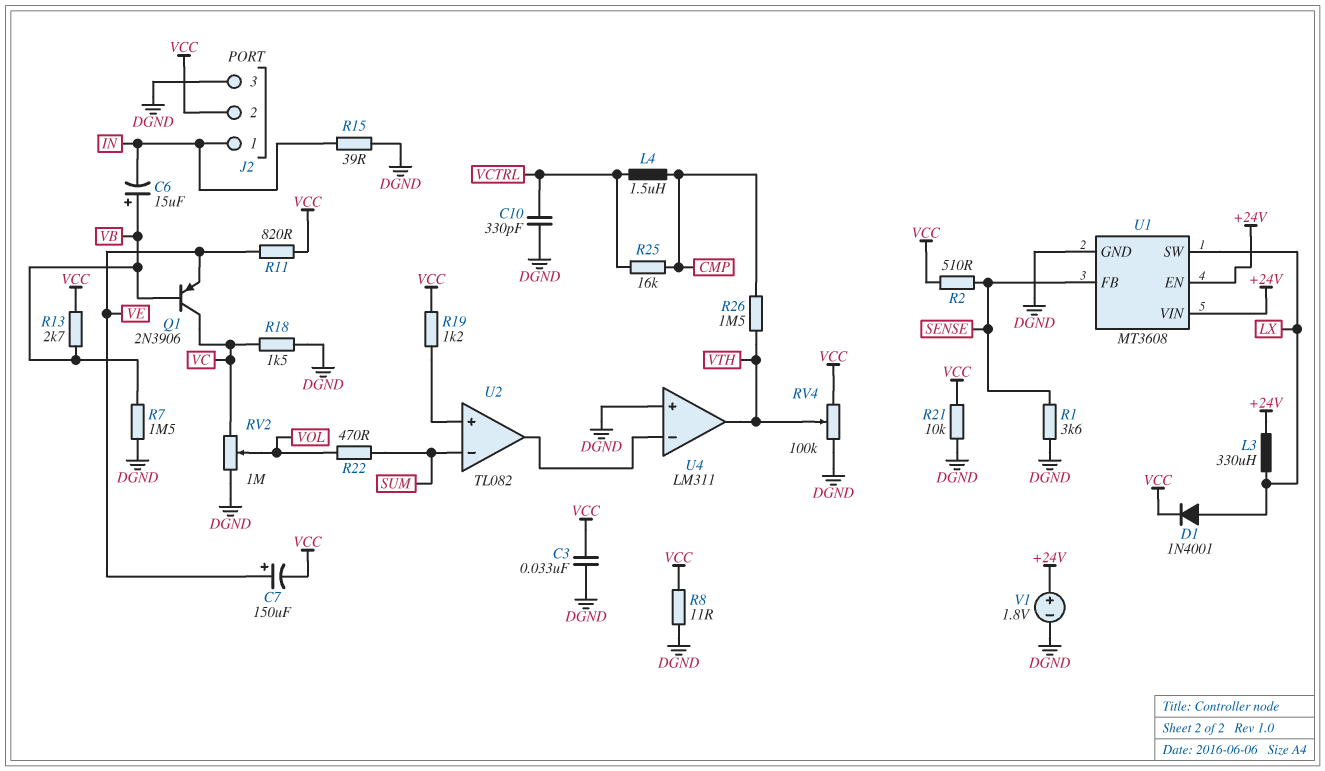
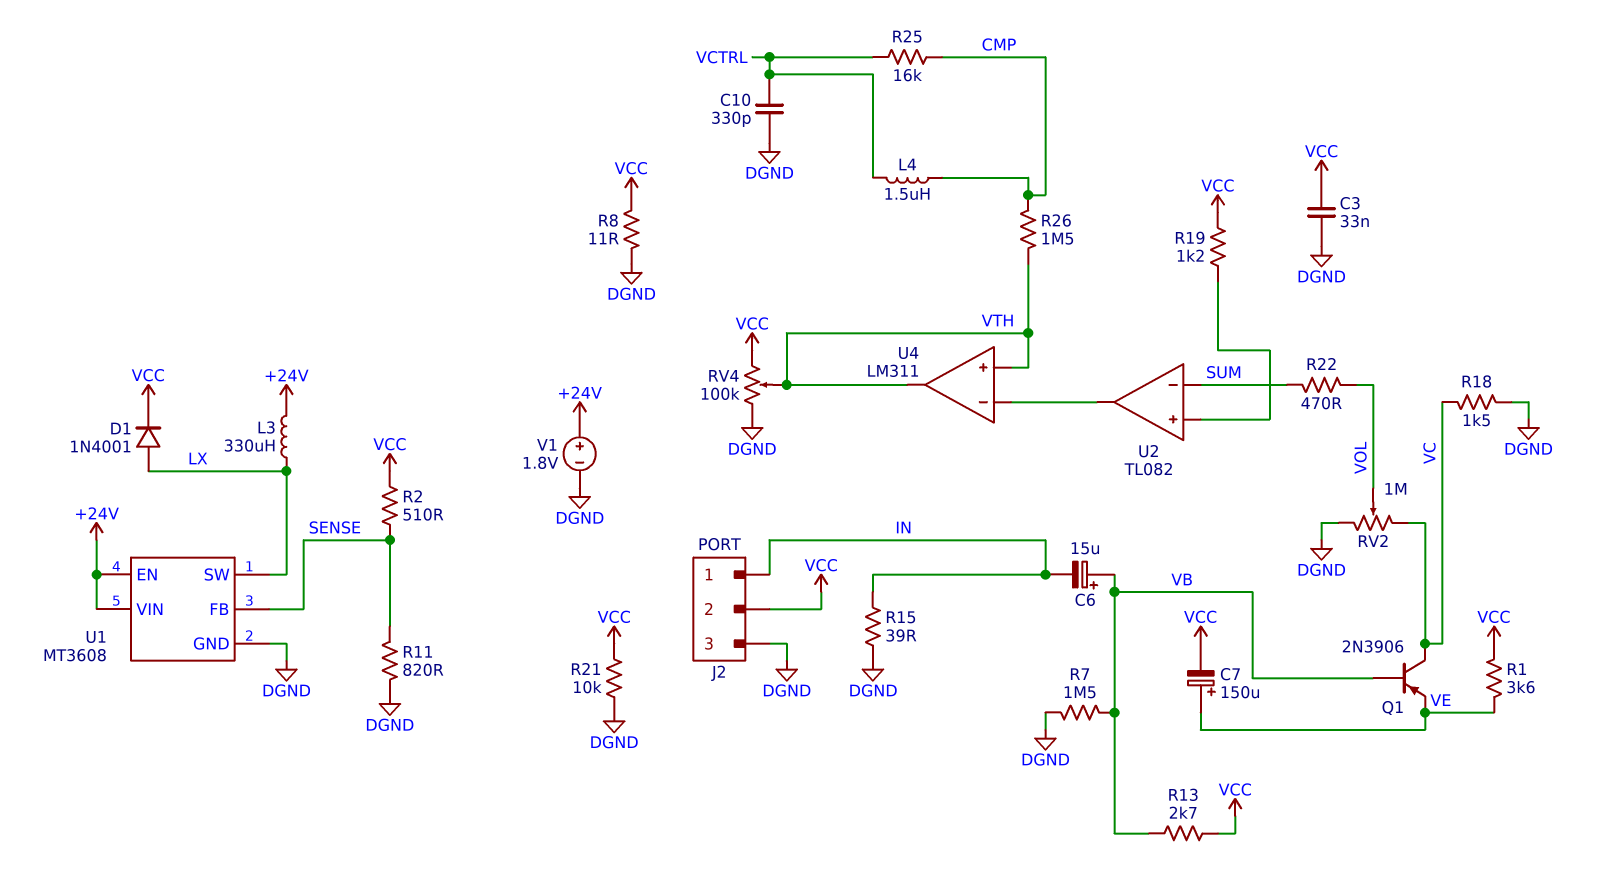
R1: 3.6k (DGND, SENSE) -> 3.6k (VCC, VE)
R11: 820 (VCC, VE) -> 820 (DGND, SENSE)
U4 pin in+: DGND -> VTH

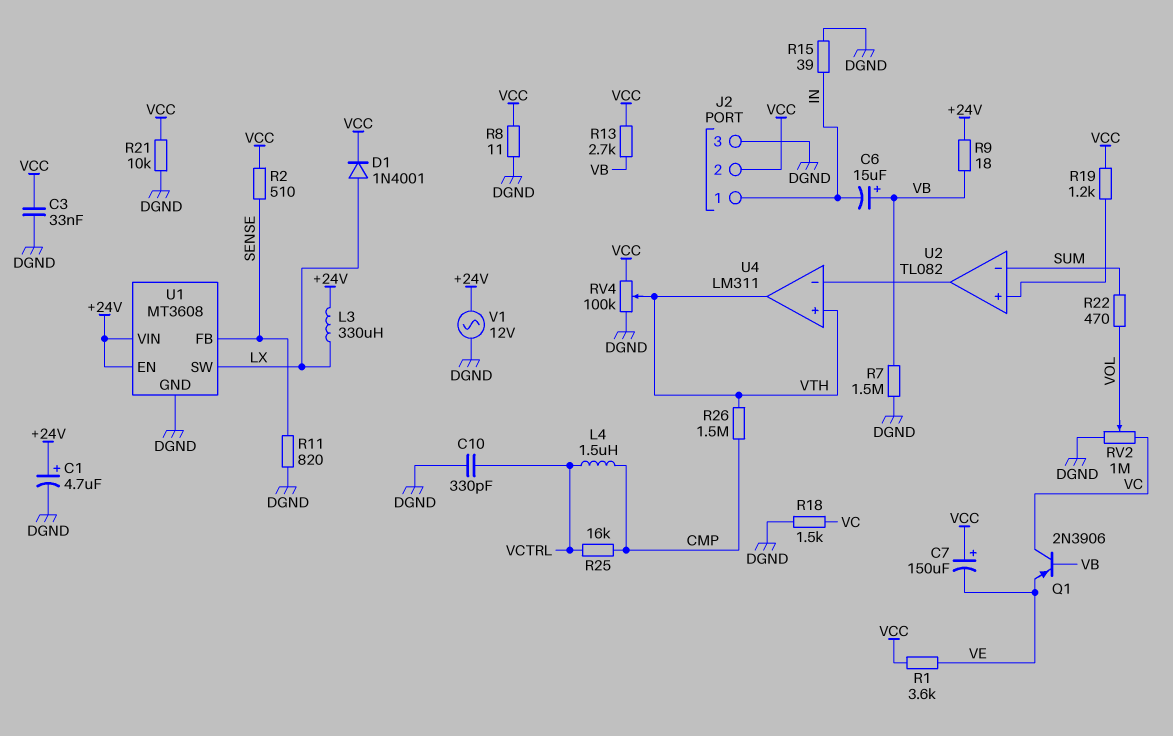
C1: none -> 4.7uF (plus +24V, minus DGND)
C7: 150uF (plus VE, minus VCC) -> 150uF (plus VCC, minus VE)
R9: none -> 18 (+24V, VB)
V1: 1.8V (plus +24V, minus DGND) -> AC 12V (+24V, DGND)

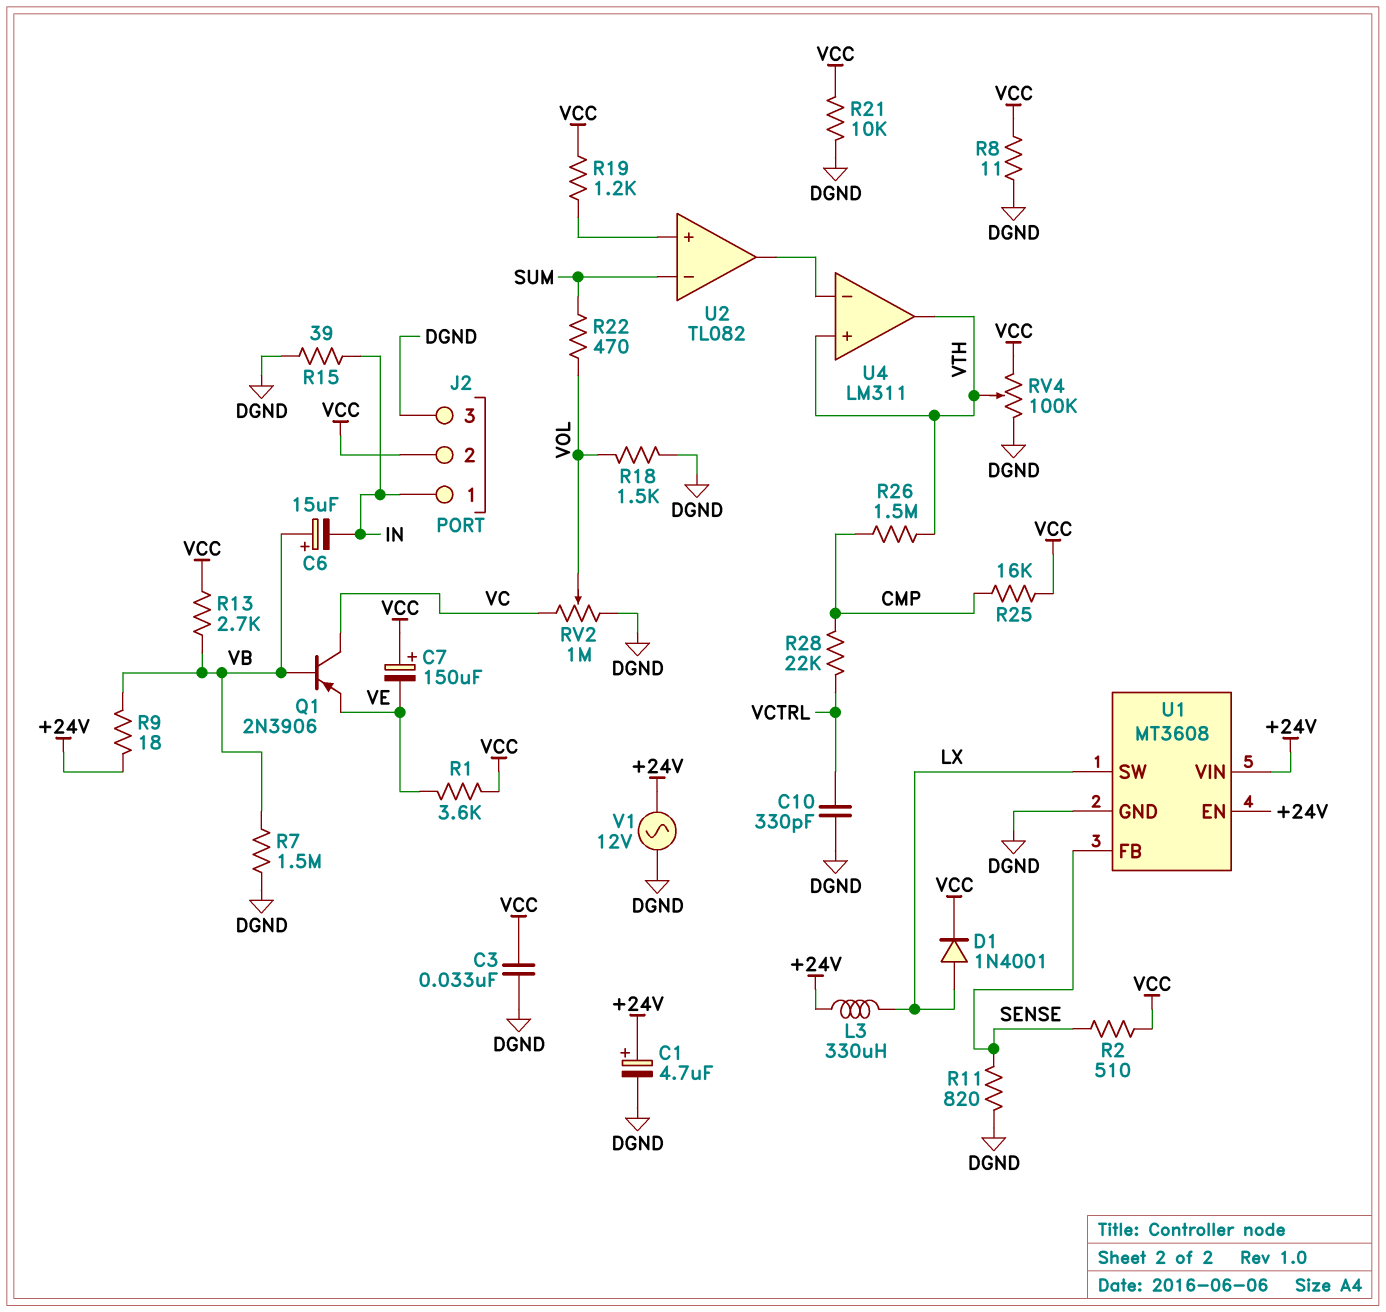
L4: 1.5uH (CMP, VCTRL) -> none
R18: 1.5k (DGND, VC) -> 1.5k (DGND, VOL)
R25: 16k (CMP, VCTRL) -> 16k (CMP, VCC)
R28: none -> 22k (CMP, VCTRL)

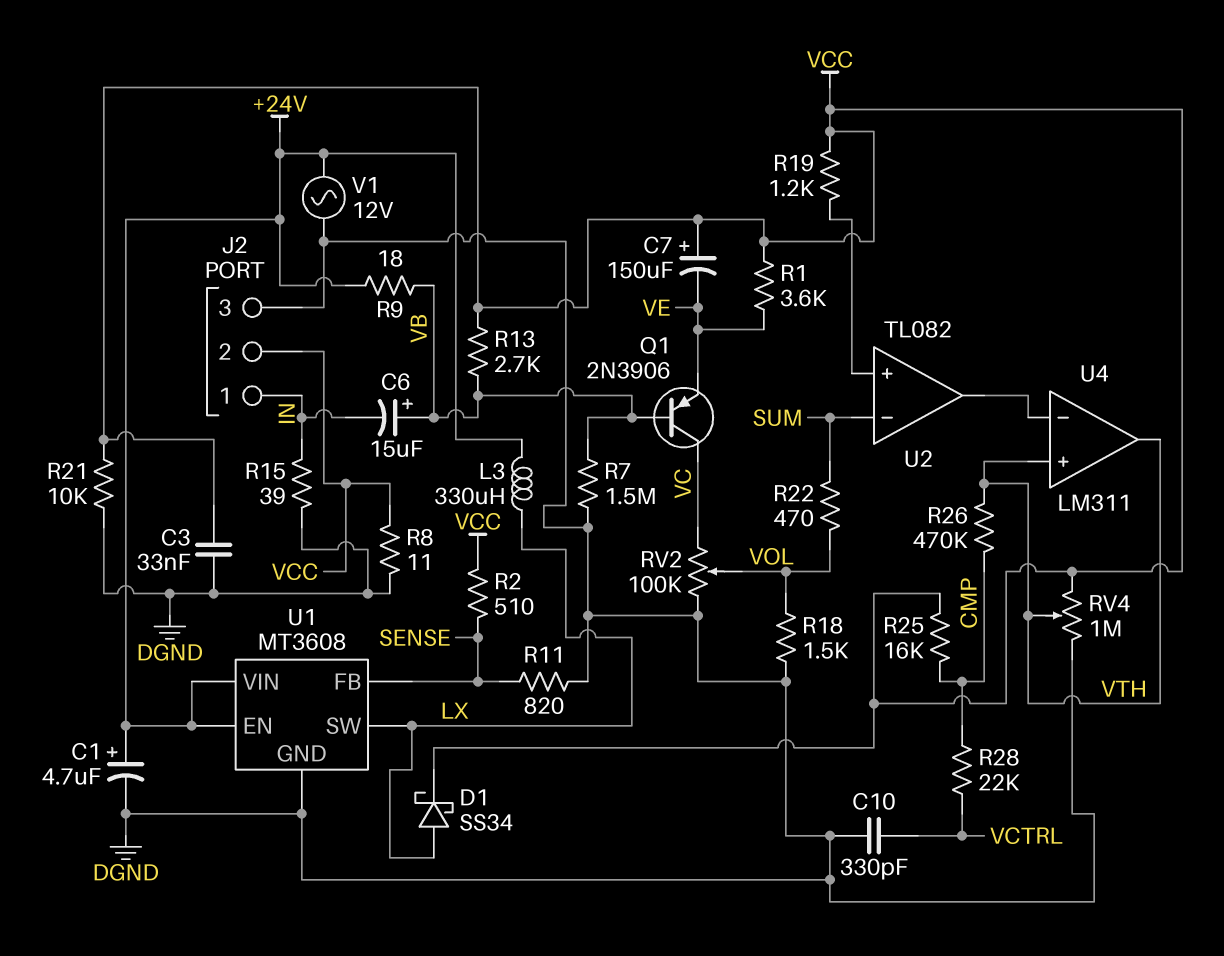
D1: diode 1N4001 (A LX, K VCC) -> schottky SS34 (A LX, K VCC)
R26: 1.5M (CMP, VTH) -> 470k (CMP, VTH)
RV2: 1M (DGND, VC, wiper VOL) -> 100k (DGND, VC, wiper VOL)
RV4: 100k (DGND, VCC, wiper VTH) -> 1M (DGND, VCC, wiper VTH)

